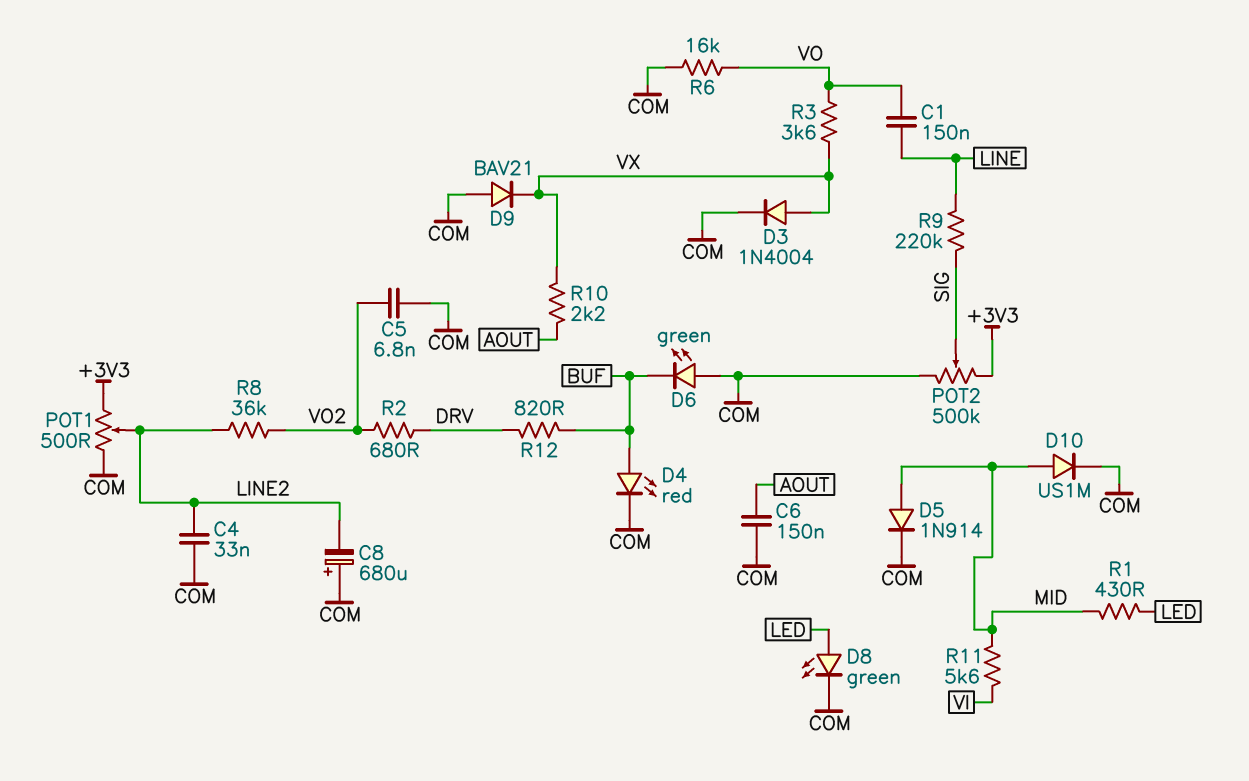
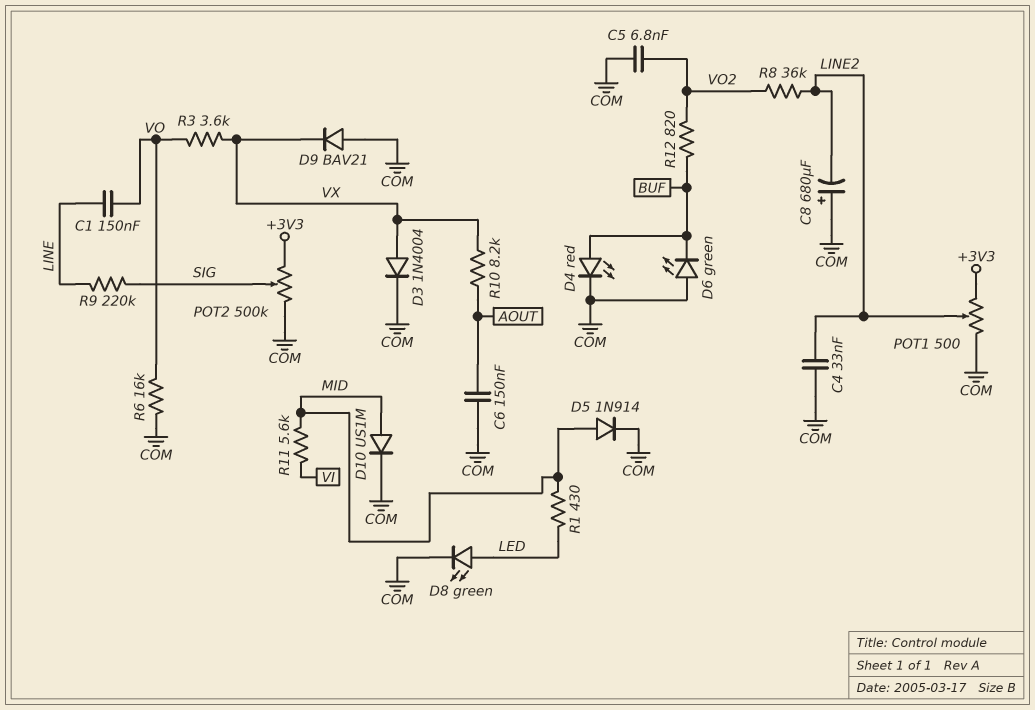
R2: 680 (DRV, VO2) -> none
R10: 2.2k (AOUT, VX) -> 8.2k (AOUT, VX)
R12: 820 (BUF, DRV) -> 820 (BUF, VO2)

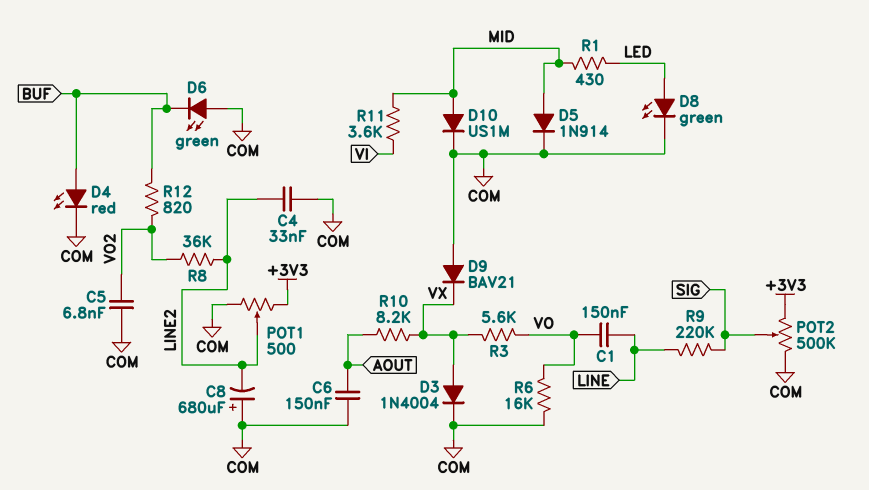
R3: 3.6k (VO, VX) -> 5.6k (VO, VX)
R11: 5.6k (MID, VI) -> 3.6k (MID, VI)

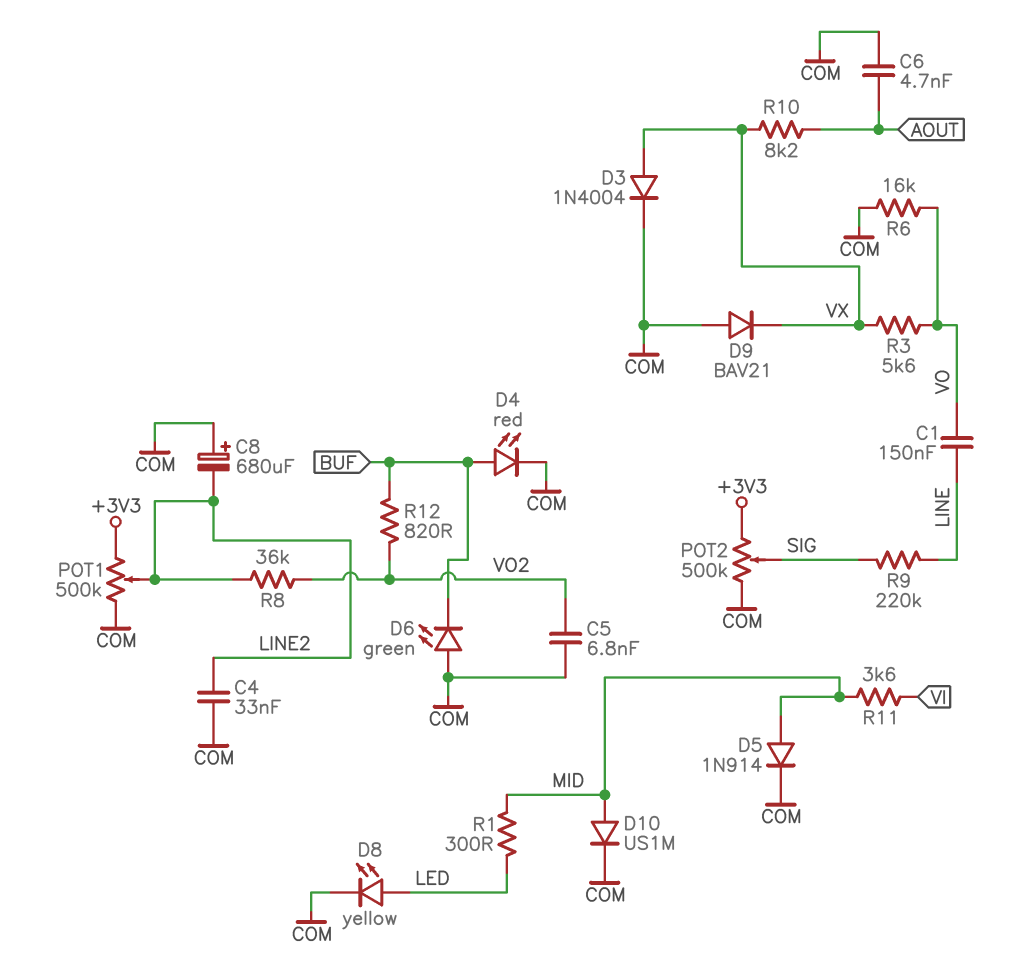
C6: 150nF (AOUT, COM) -> 4.7nF (AOUT, COM)
D8: LED green (A LED, K COM) -> LED yellow (A LED, K COM)
POT1: 500 (+3V3, COM, wiper LINE2) -> 500k (+3V3, COM, wiper LINE2)
R1: 430 (LED, MID) -> 300 (LED, MID)

